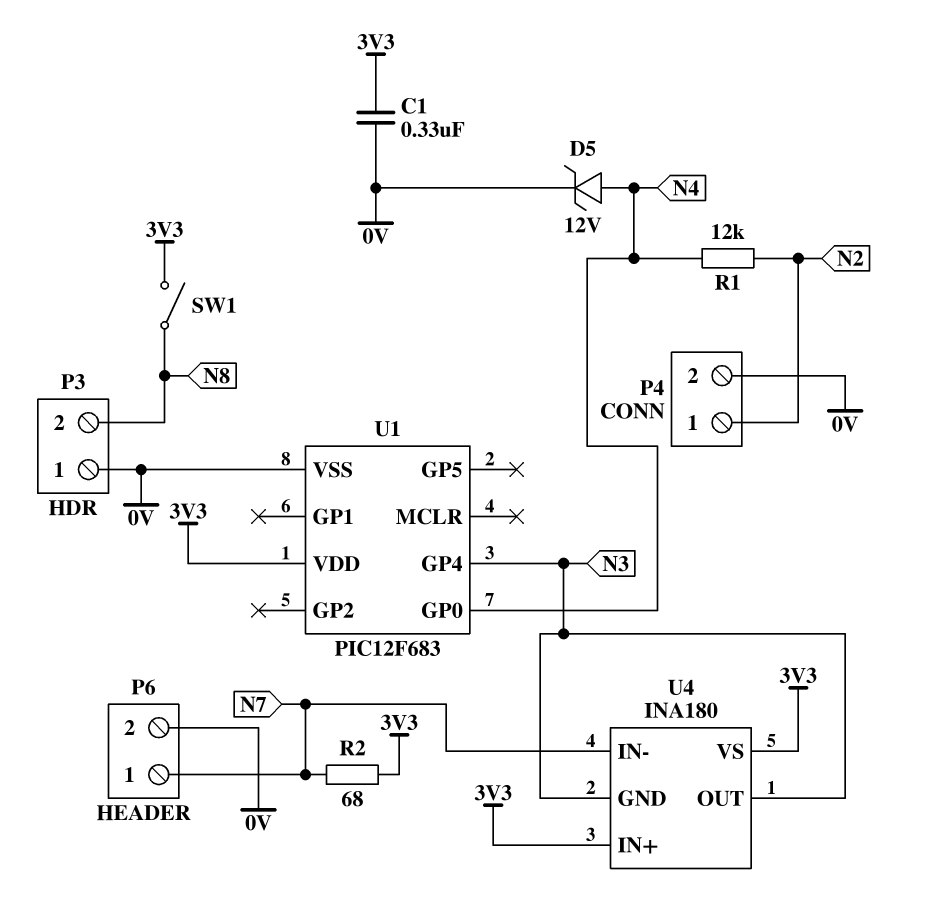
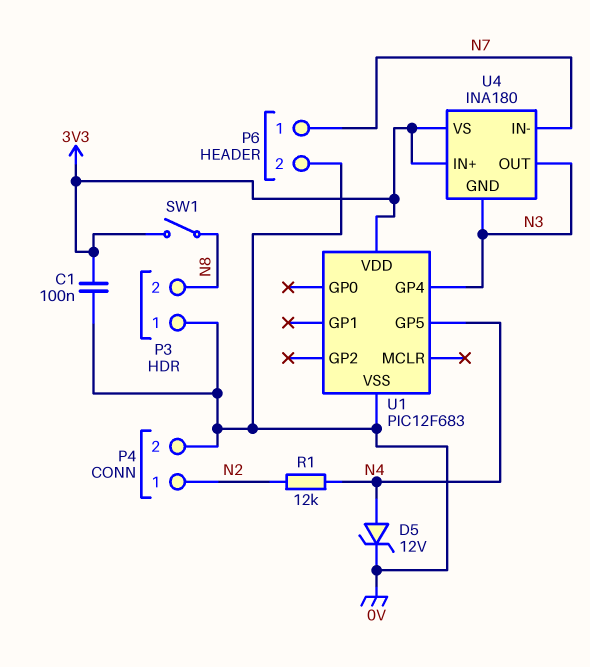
C1: 330nF (0V, 3V3) -> 100nF (0V, 3V3)
R2: 68 (3V3, N7) -> none
U1 pin GP0: N4 -> none
U1 pin GP5: none -> N4

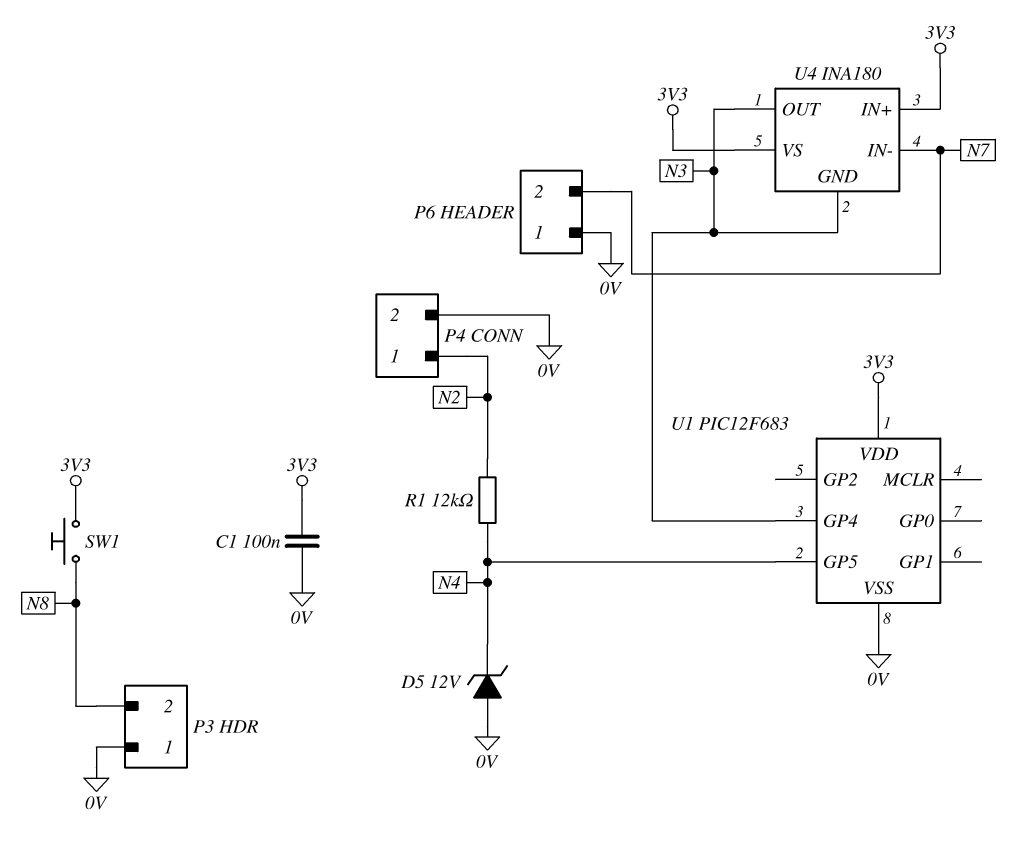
D5: zener 12V (A N4, K 0V) -> zener 12V (A 0V, K N4)
P6 pin 1: N7 -> 0V
P6 pin 2: 0V -> N7
SW1: switch (3V3, N8) -> button (3V3, N8)

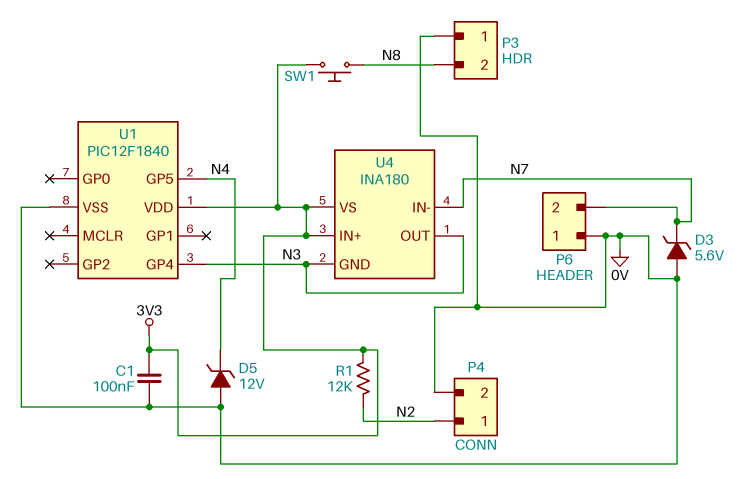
D3: none -> zener 5.6V (A 0V, K N7)
R1: 12k (N2, N4) -> 12k (3V3, N2)
U1: PIC12F683 -> PIC12F1840

